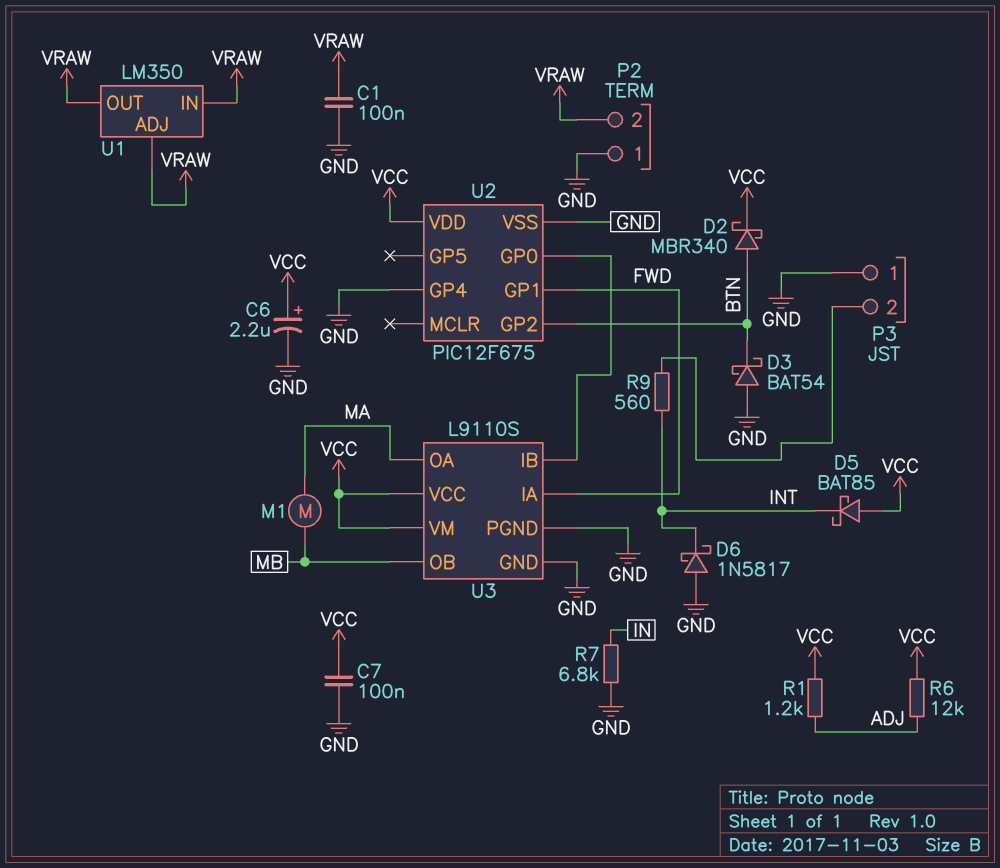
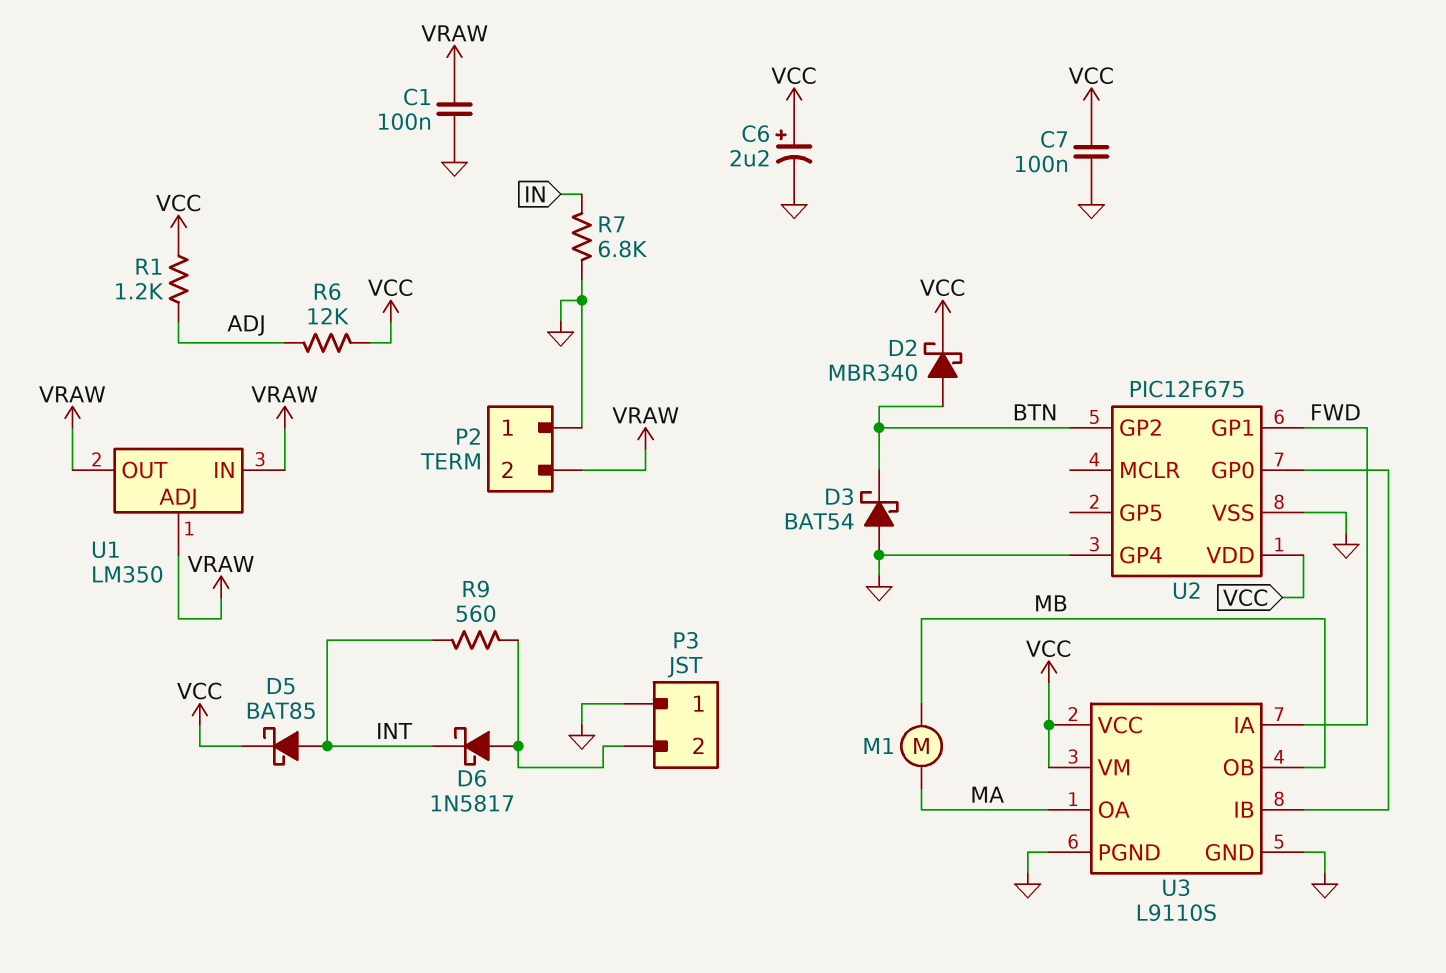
D5: schottky BAT85 (A VCC, K INT) -> schottky BAT85 (A INT, K VCC)
D6: schottky 1N5817 (A GND, K INT) -> schottky 1N5817 (A P3/2, K INT)

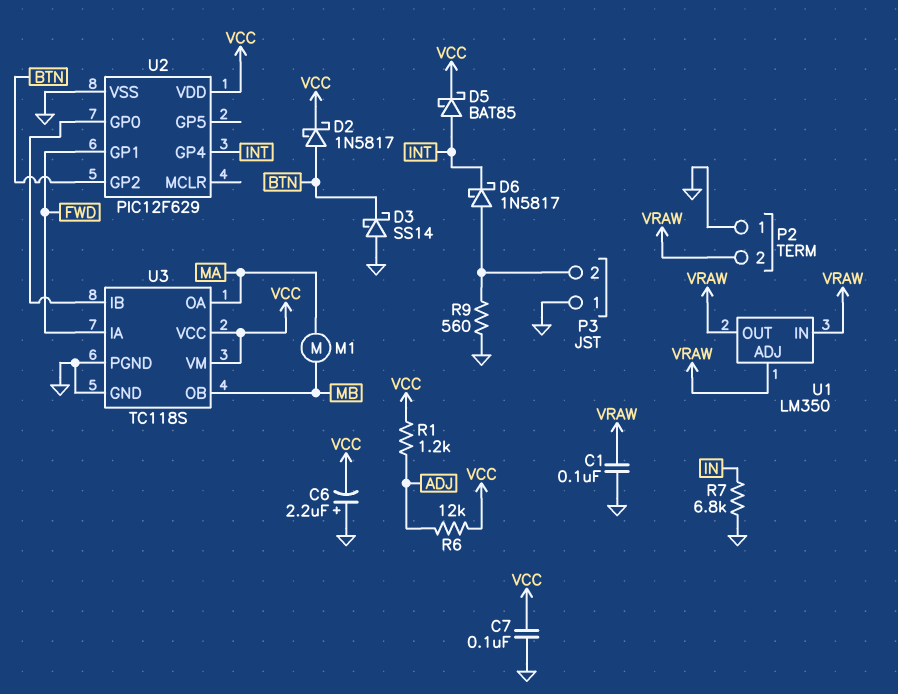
C6: 2.2uF (plus VCC, minus GND) -> 2.2uF (plus GND, minus VCC)
D2: schottky MBR340 (A BTN, K VCC) -> schottky 1N5817 (A BTN, K VCC)
D3: schottky BAT54 (A GND, K BTN) -> schottky SS14 (A GND, K BTN)
R9: 560 (INT, P3/2) -> 560 (GND, P3/2)
U2: PIC12F675 -> PIC12F629
U2 pin GP4: GND -> INT
U3: L9110S -> TC118S

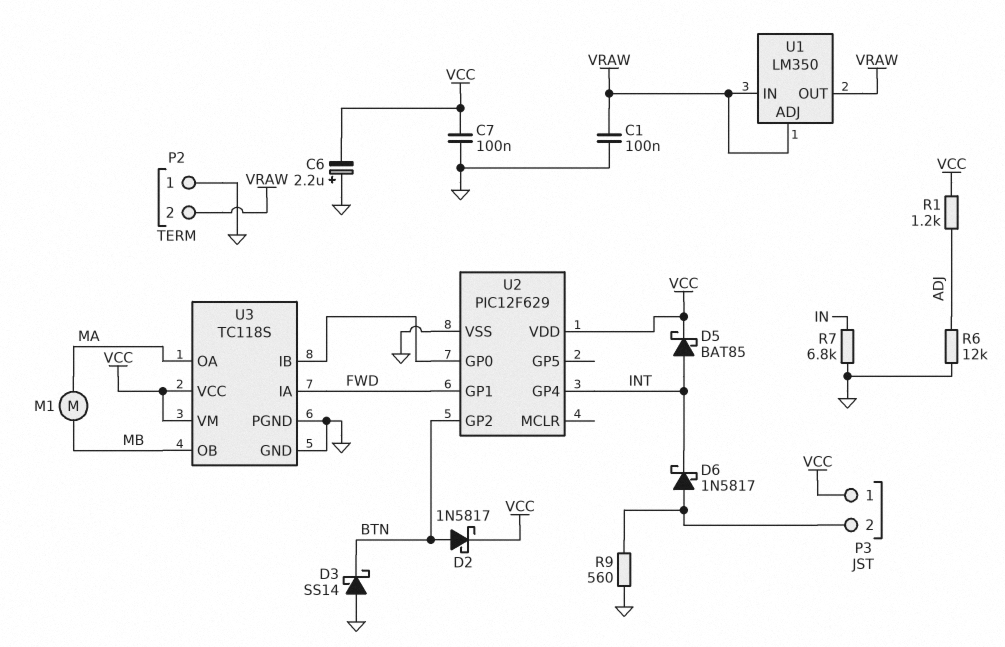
P3 pin 1: GND -> VCC
R6: 12k (ADJ, VCC) -> 12k (ADJ, GND)

